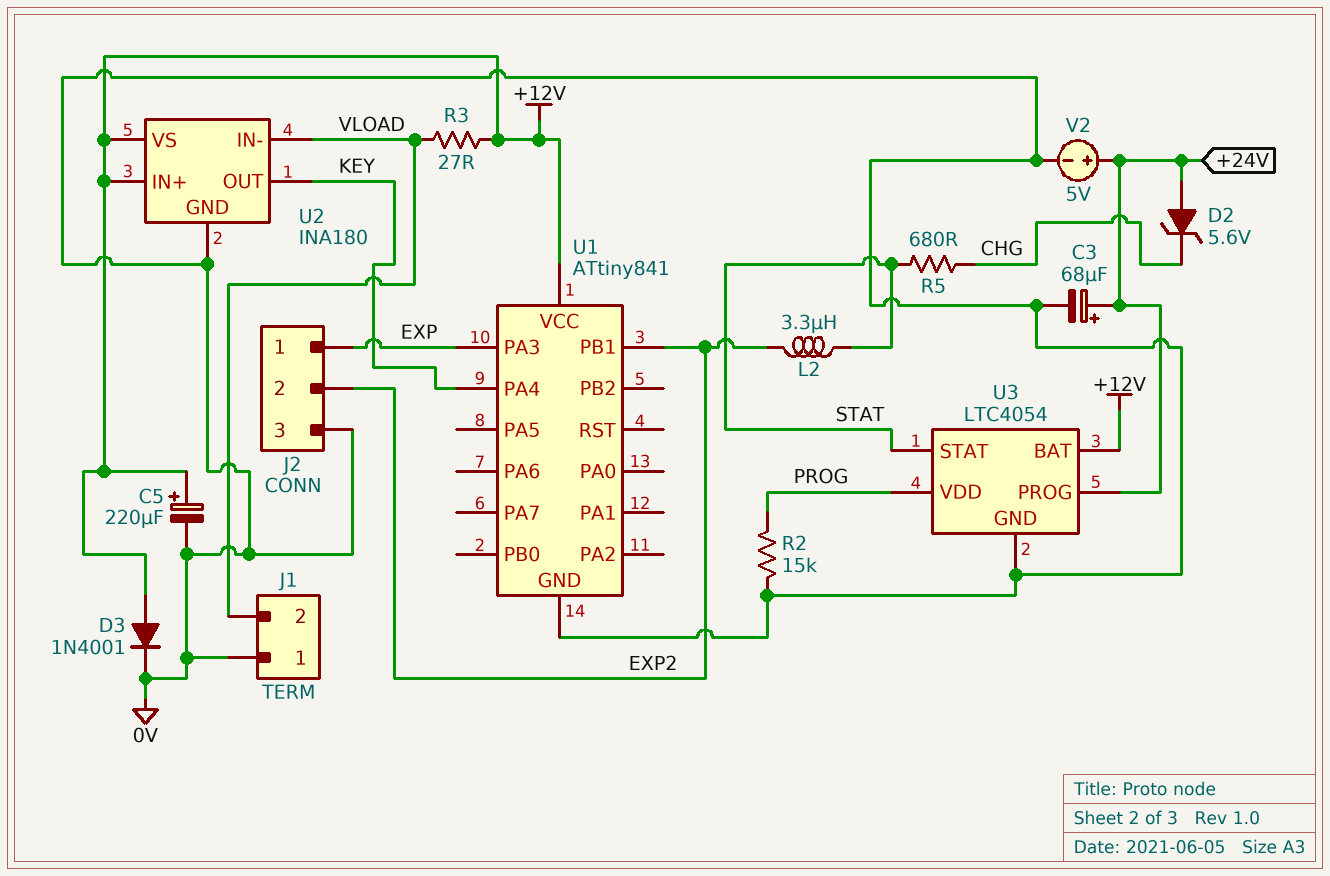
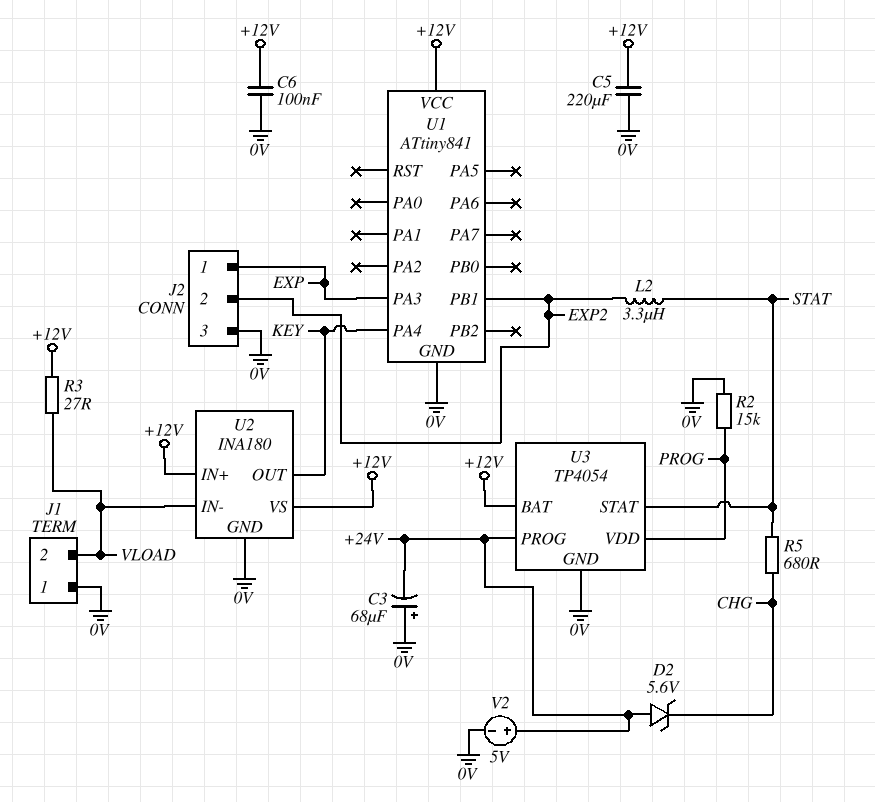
C3: 68uF (plus +24V, minus 0V) -> 68uF (plus 0V, minus +24V)
C5: 220uF (plus +12V, minus 0V) -> 220uF (+12V, 0V)
C6: none -> 100nF (+12V, 0V)
D3: diode 1N4001 (A +12V, K 0V) -> none
U3: LTC4054 -> TP4054

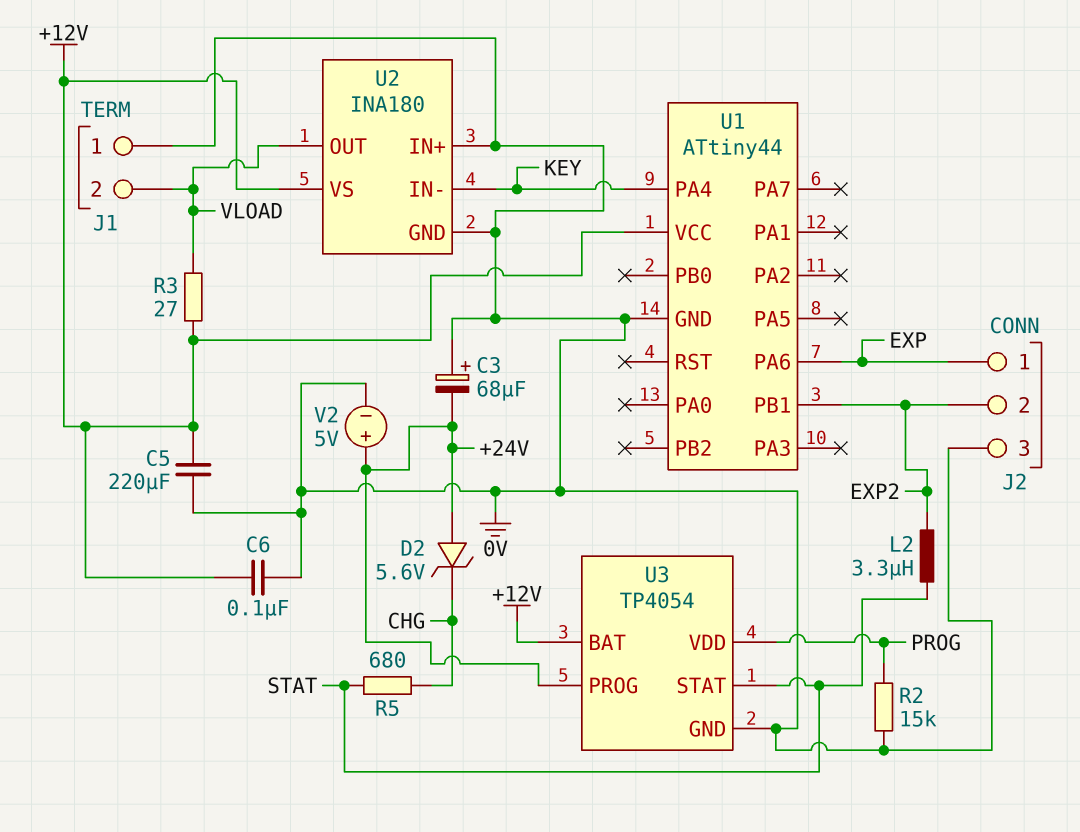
U1: ATtiny841 -> ATtiny44
U1 pin PA3: EXP -> none
U1 pin PA6: none -> EXP
U2 pin IN+: +12V -> 0V
U2 pin IN-: VLOAD -> KEY
U2 pin OUT: KEY -> VLOAD

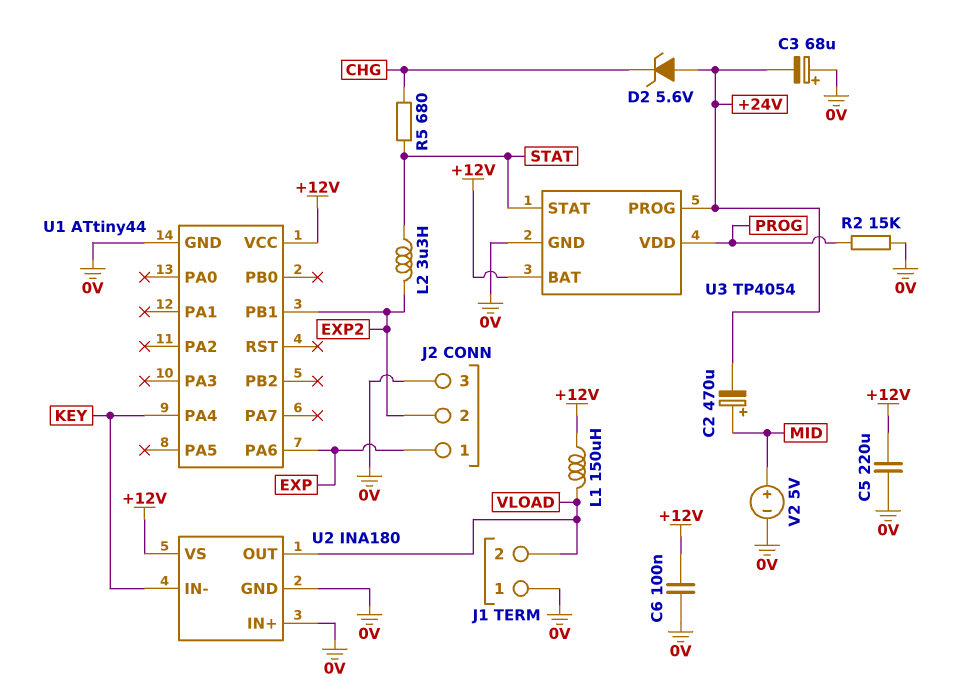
C2: none -> 470uF (plus MID, minus +24V)
L1: none -> 150uH (+12V, VLOAD)
R3: 27 (+12V, VLOAD) -> none
V2: 5V (plus +24V, minus 0V) -> 5V (plus MID, minus 0V)

